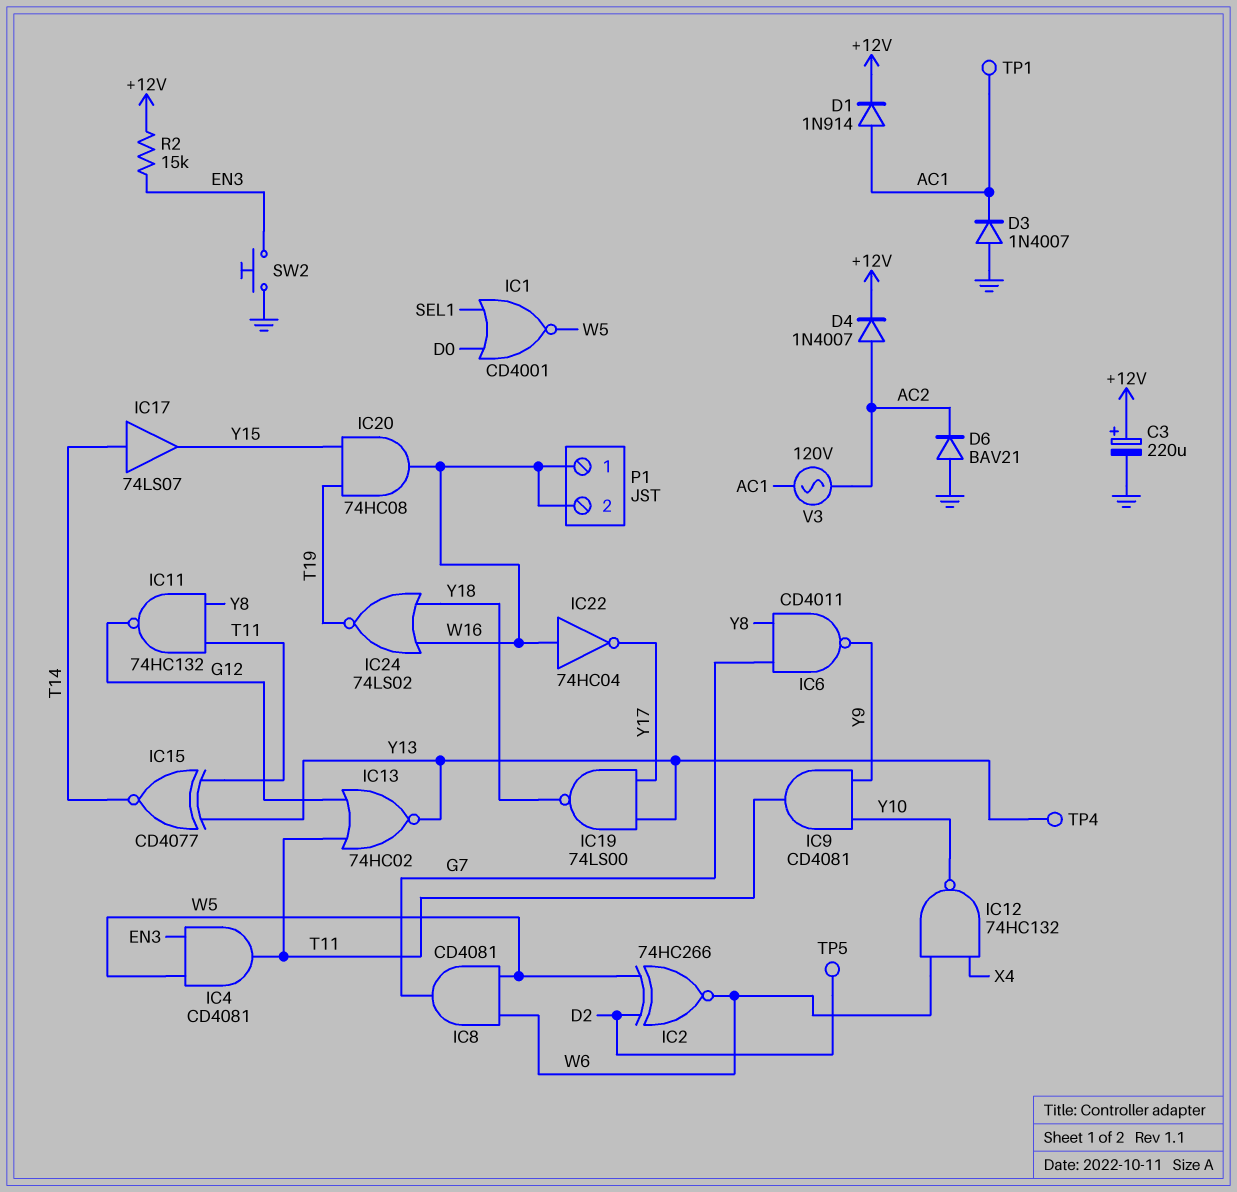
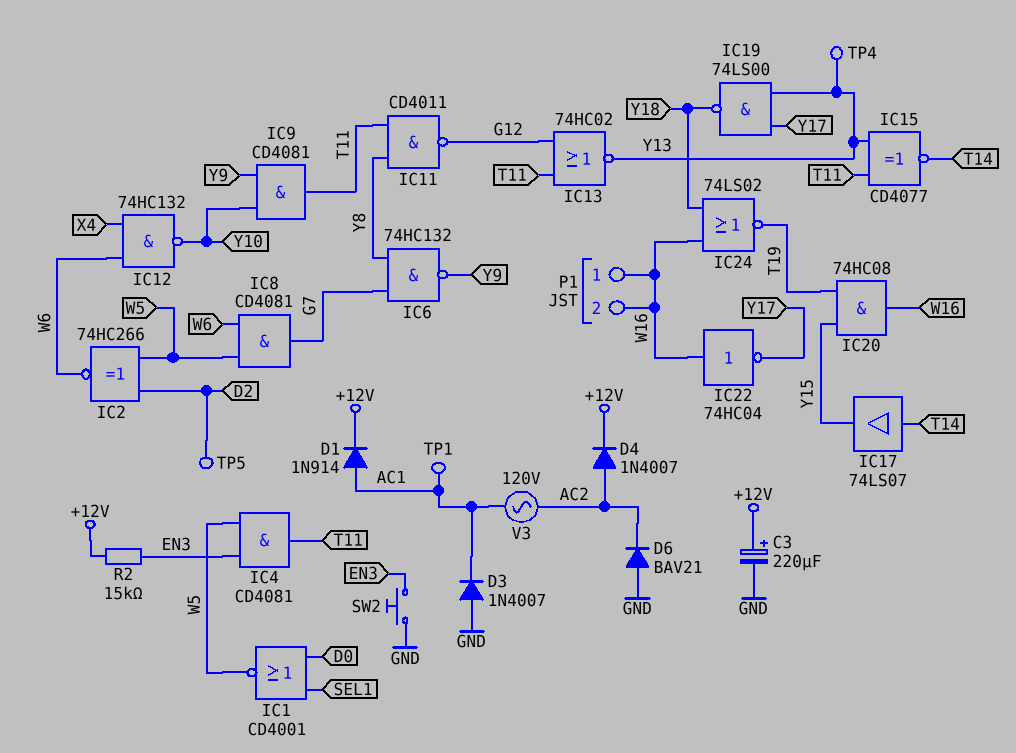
IC6: NAND CD4011 (in G7, in Y8, out Y9) -> NAND 74HC132 (in G7, in Y8, out Y9)
IC11: NAND 74HC132 (in T11, in Y8, out G12) -> NAND CD4011 (in T11, in Y8, out G12)

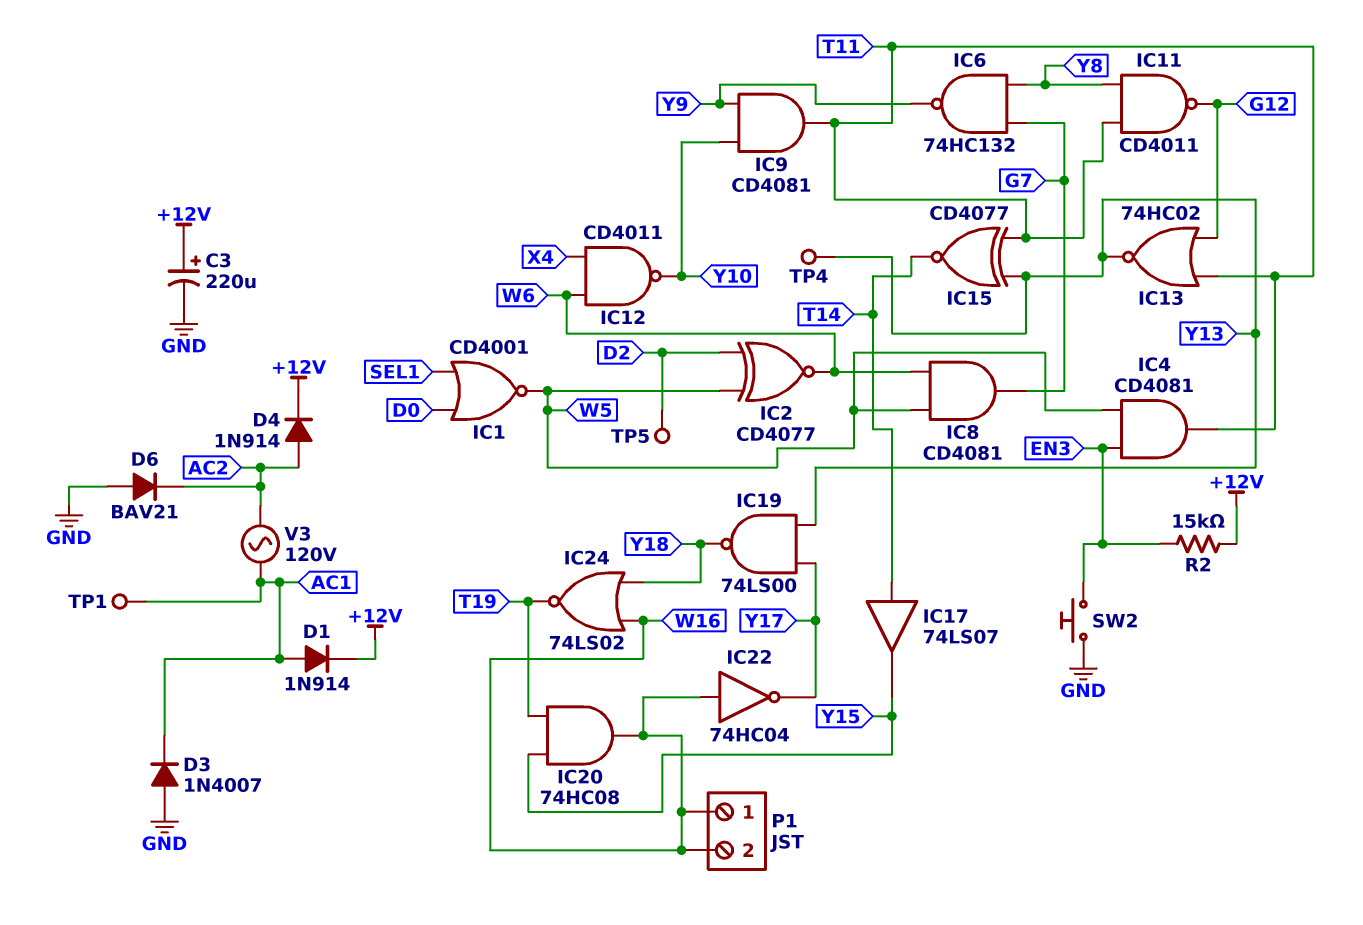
D4: diode 1N4007 (A AC2, K +12V) -> diode 1N914 (A AC2, K +12V)
IC2: XNOR 74HC266 (in D2, in W5, out W6) -> XNOR CD4077 (in D2, in W5, out W6)
IC12: NAND 74HC132 (in W6, in X4, out Y10) -> NAND CD4011 (in W6, in X4, out Y10)

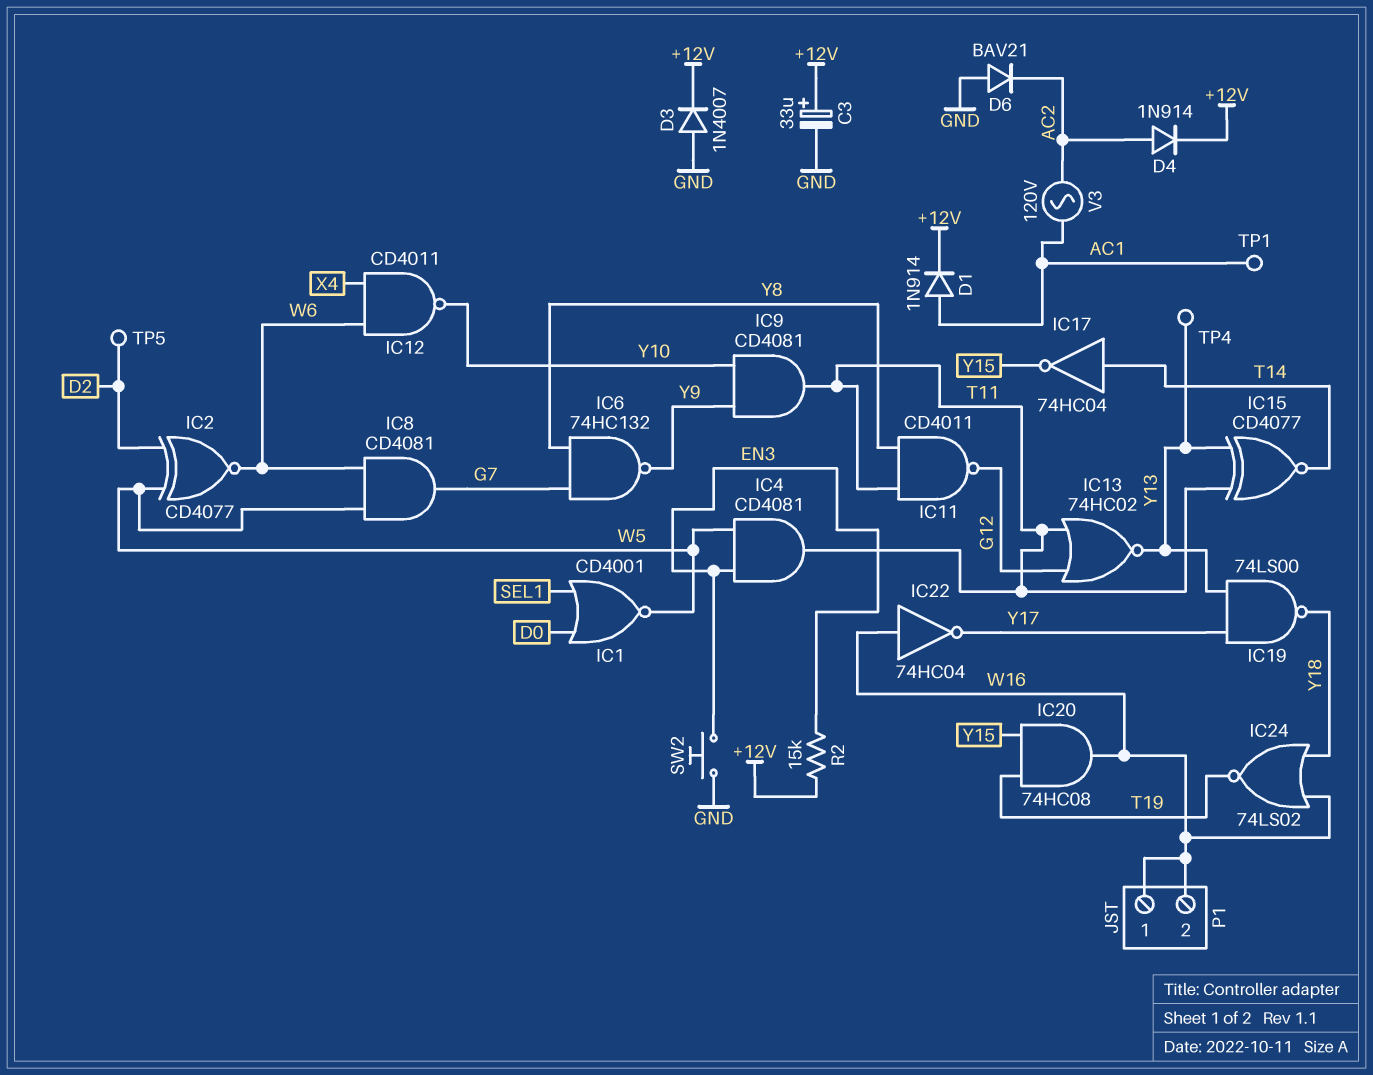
C3: 220uF (plus +12V, minus GND) -> 33uF (plus +12V, minus GND)
D3: diode 1N4007 (A GND, K AC1) -> diode 1N4007 (A GND, K +12V)
IC17: buffer 74LS07 (in T14, out Y15) -> NOT 74HC04 (in T14, out Y15)

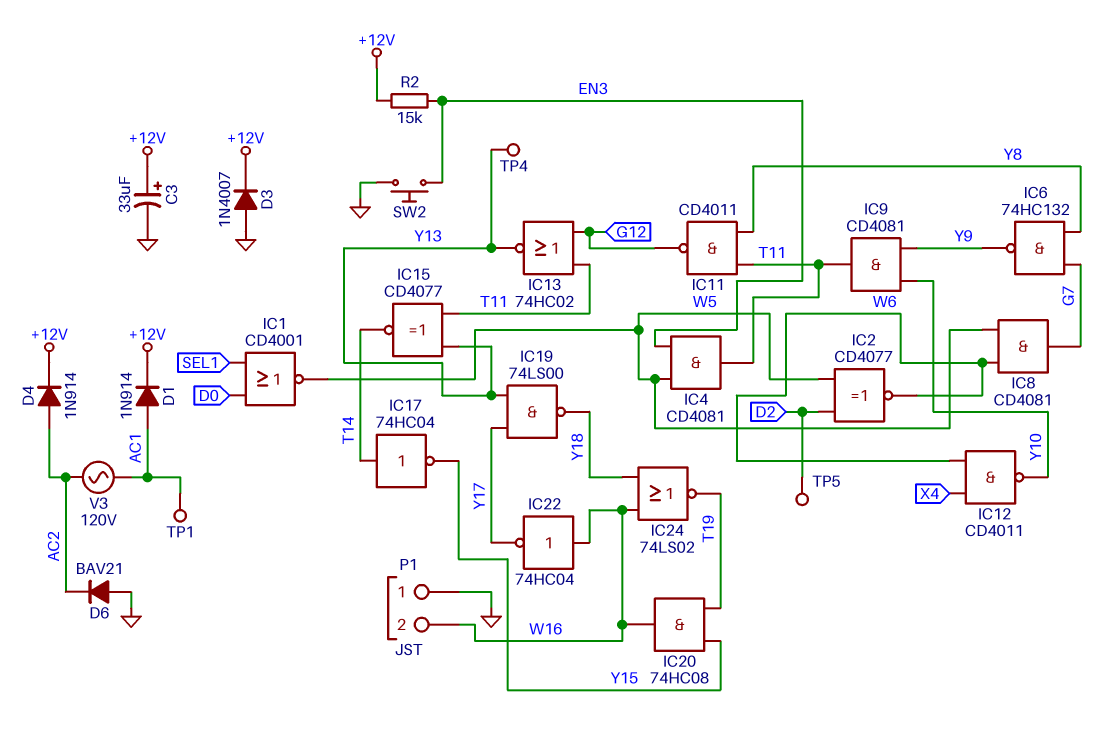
P1 pin 1: W16 -> GND

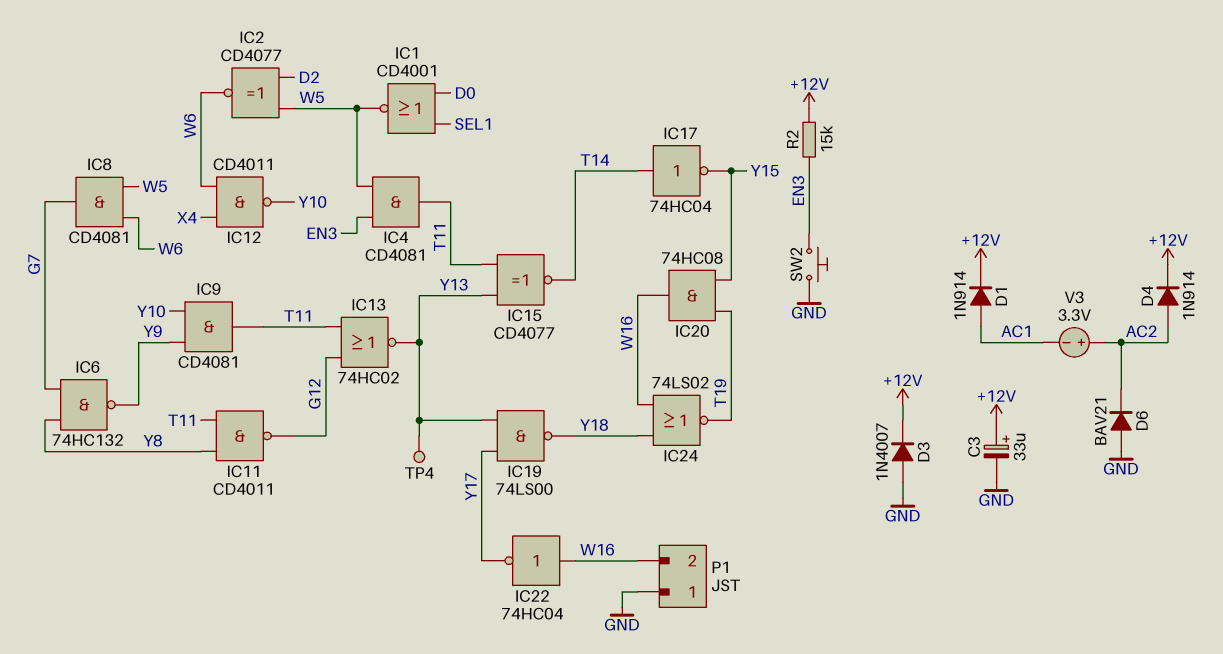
TP1: test point (AC1) -> none
TP5: test point (D2) -> none
V3: AC 120V (AC1, AC2) -> 3.3V (plus AC2, minus AC1)

